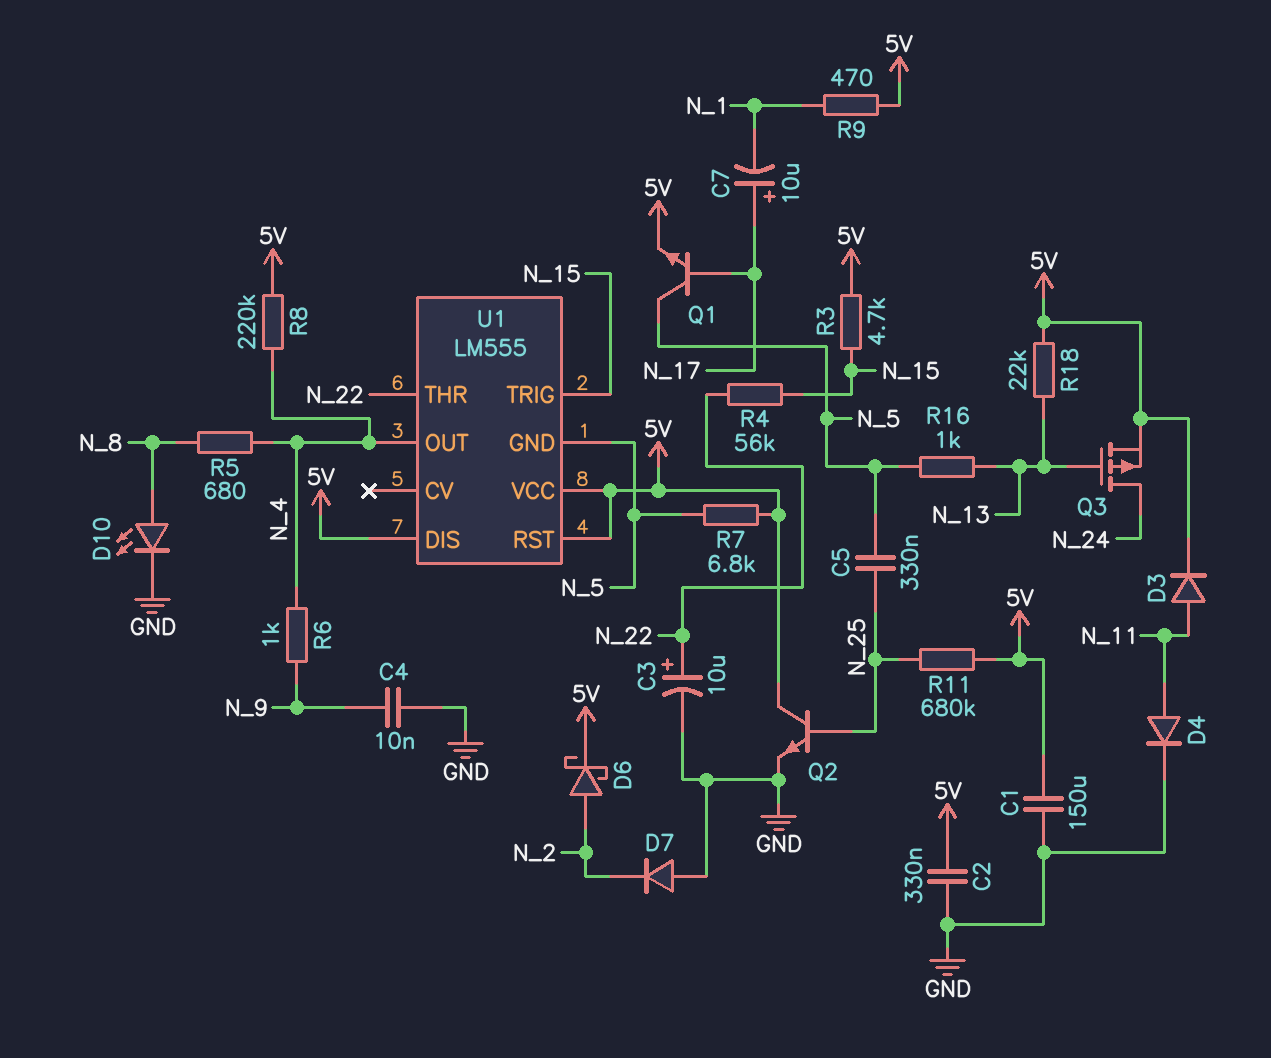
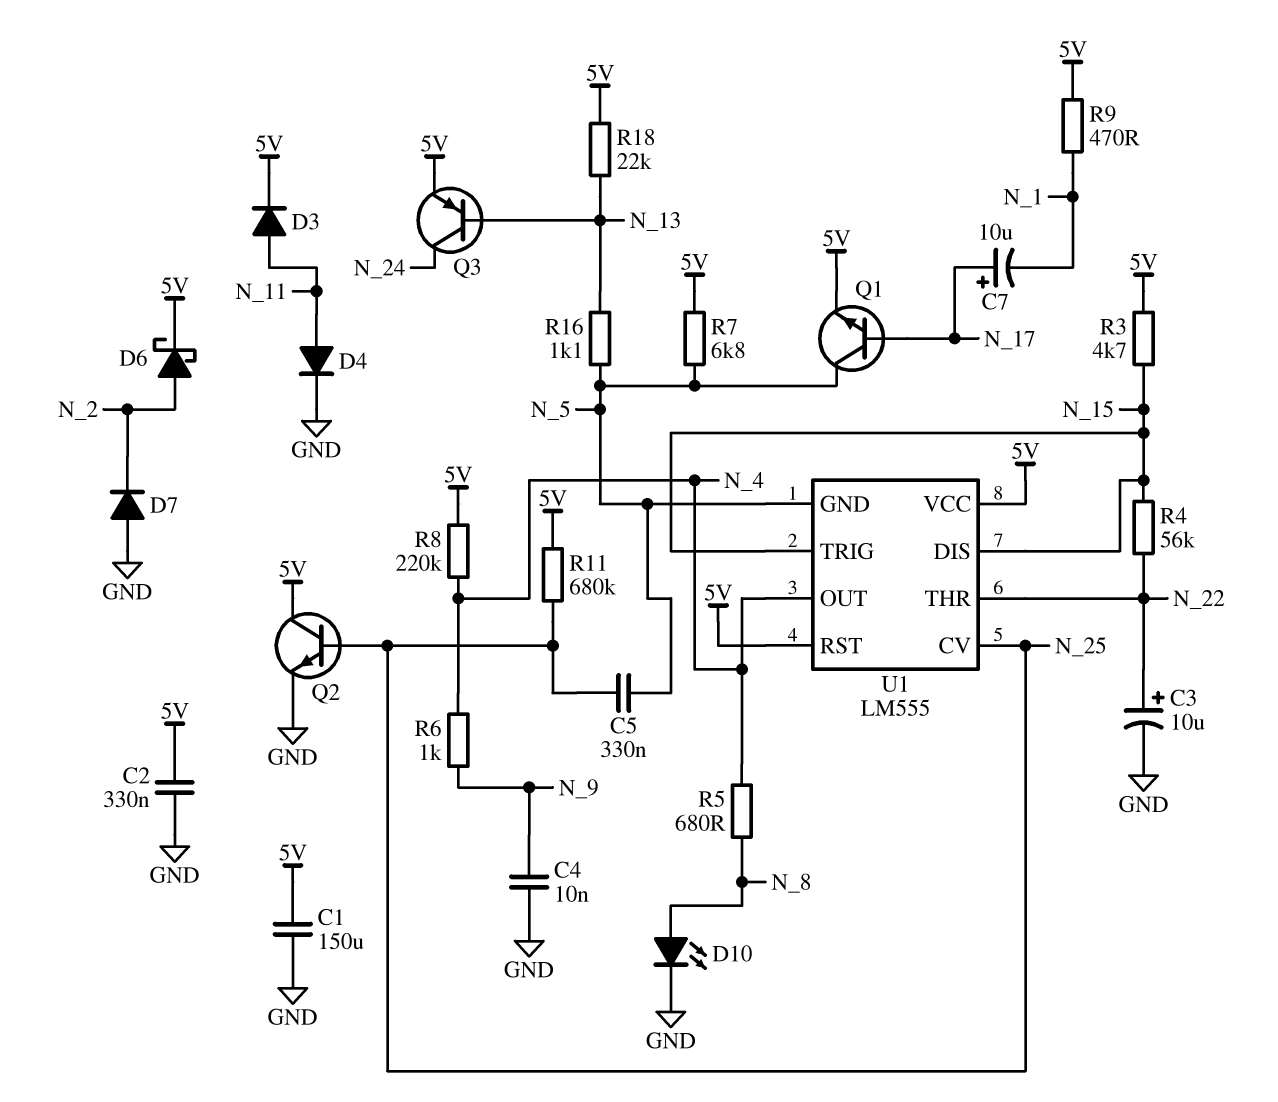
Q3: PMOS (G N_13, D N_24, S 5V) -> PNP (B N_13, C N_24, E 5V)
R16: 1k (N_5, N_13) -> 1.1k (N_5, N_13)
U1 pin CV: none -> N_25
U1 pin DIS: 5V -> N_15

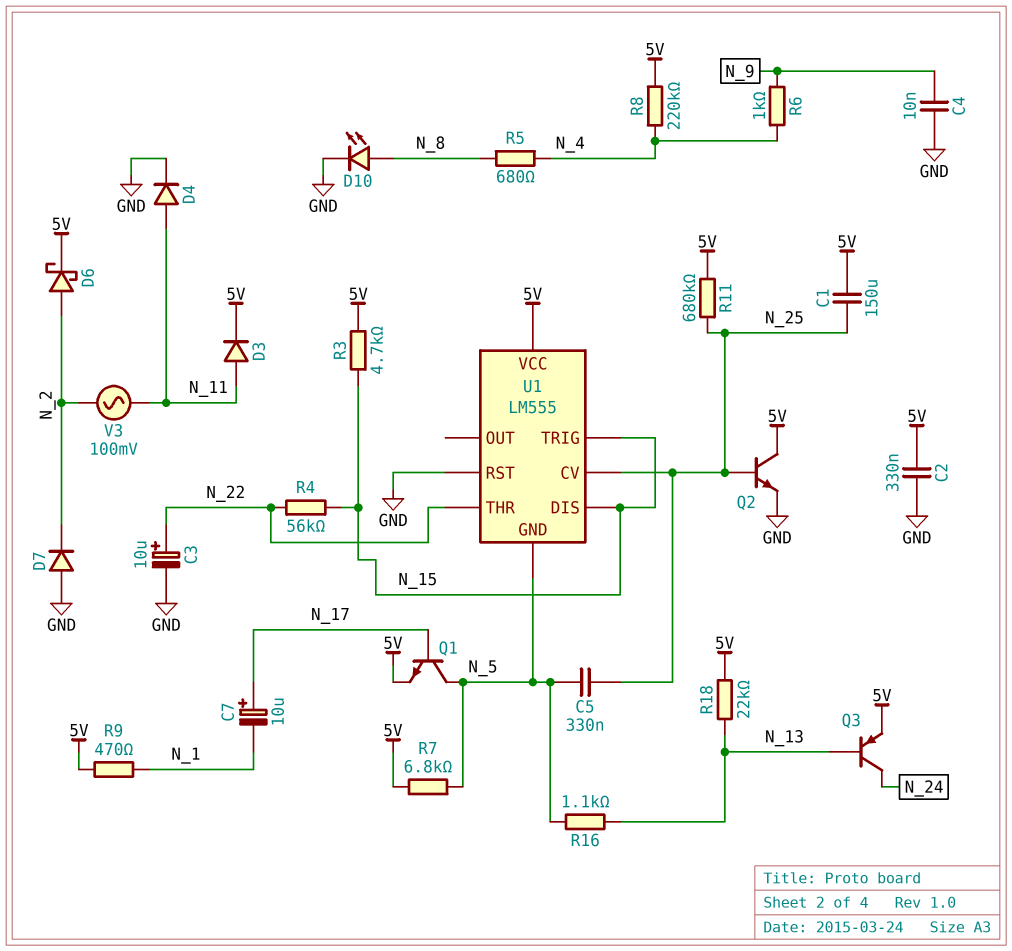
C1: 150uF (5V, GND) -> 150uF (5V, N_25)
U1 pin OUT: N_4 -> none
U1 pin RST: 5V -> GND
V3: none -> AC 100mV (N_2, N_11)

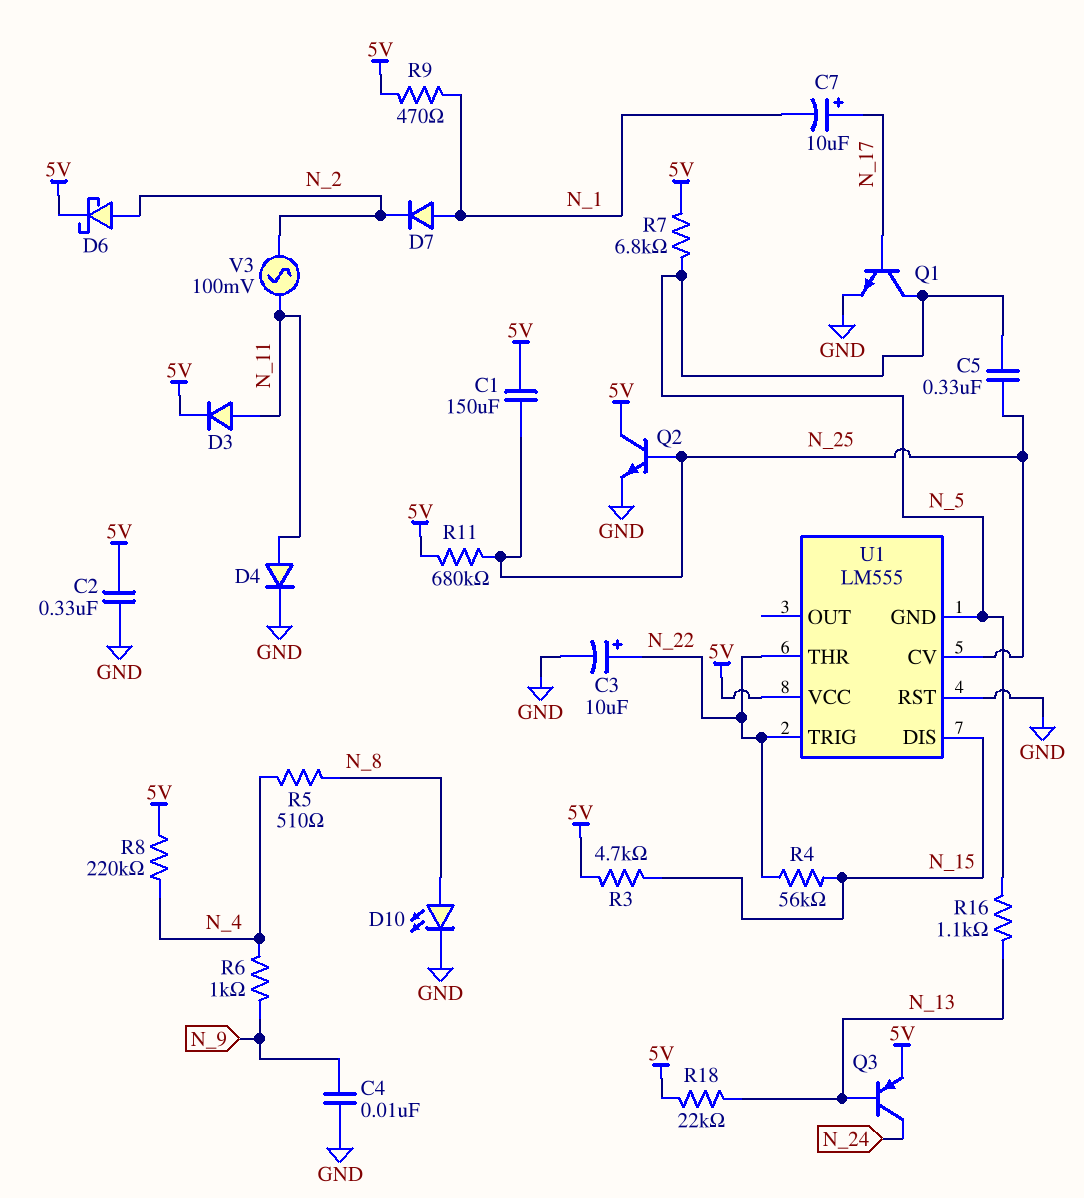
D7: diode (A GND, K N_2) -> diode (A N_1, K N_2)
Q1: NPN (B N_17, C N_5, E 5V) -> NPN (B N_17, C N_5, E GND)
R5: 680 (N_4, N_8) -> 510 (N_4, N_8)
U1 pin TRIG: N_15 -> N_22

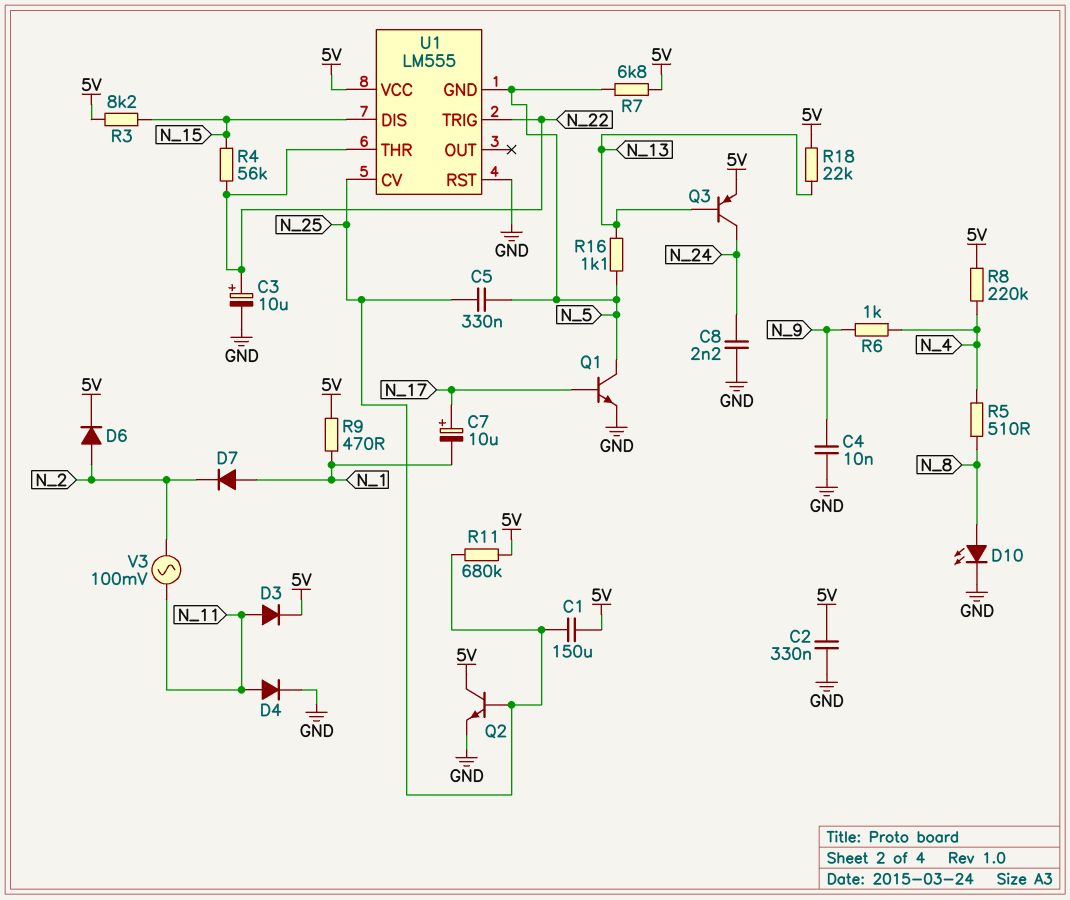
C8: none -> 2.2nF (GND, N_24)
D6: schottky (A N_2, K 5V) -> diode (A N_2, K 5V)
R3: 4.7k (5V, N_15) -> 8.2k (5V, N_15)

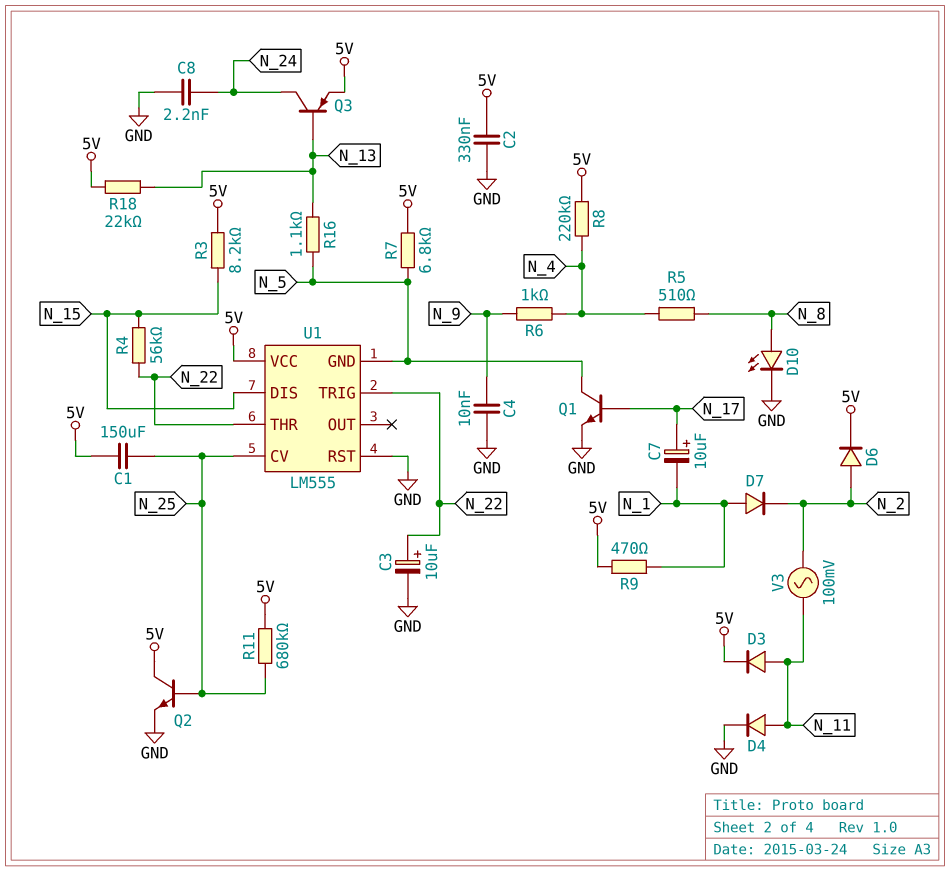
C5: 330nF (N_5, N_25) -> none

